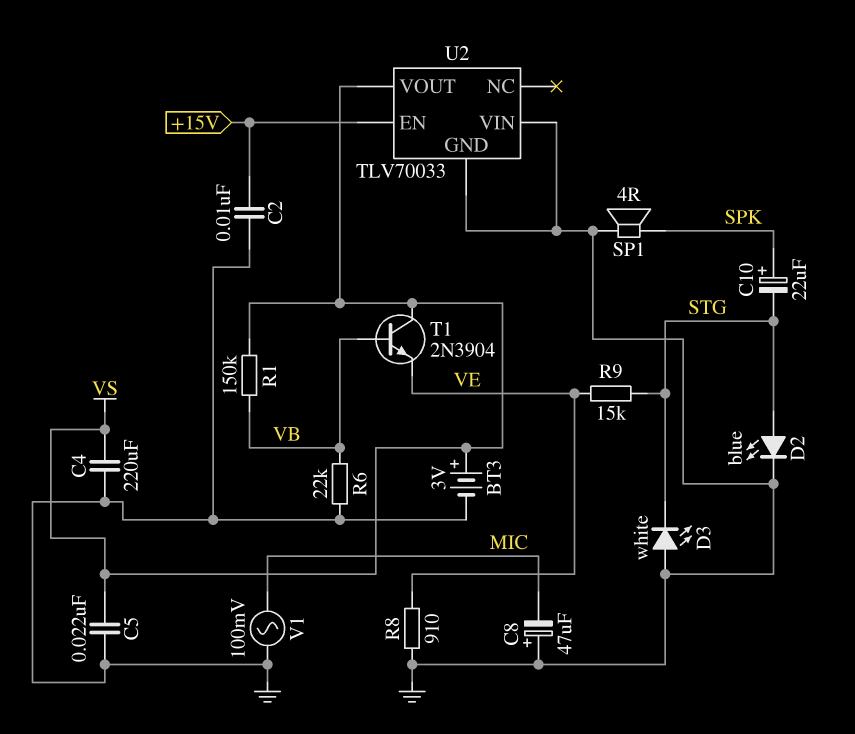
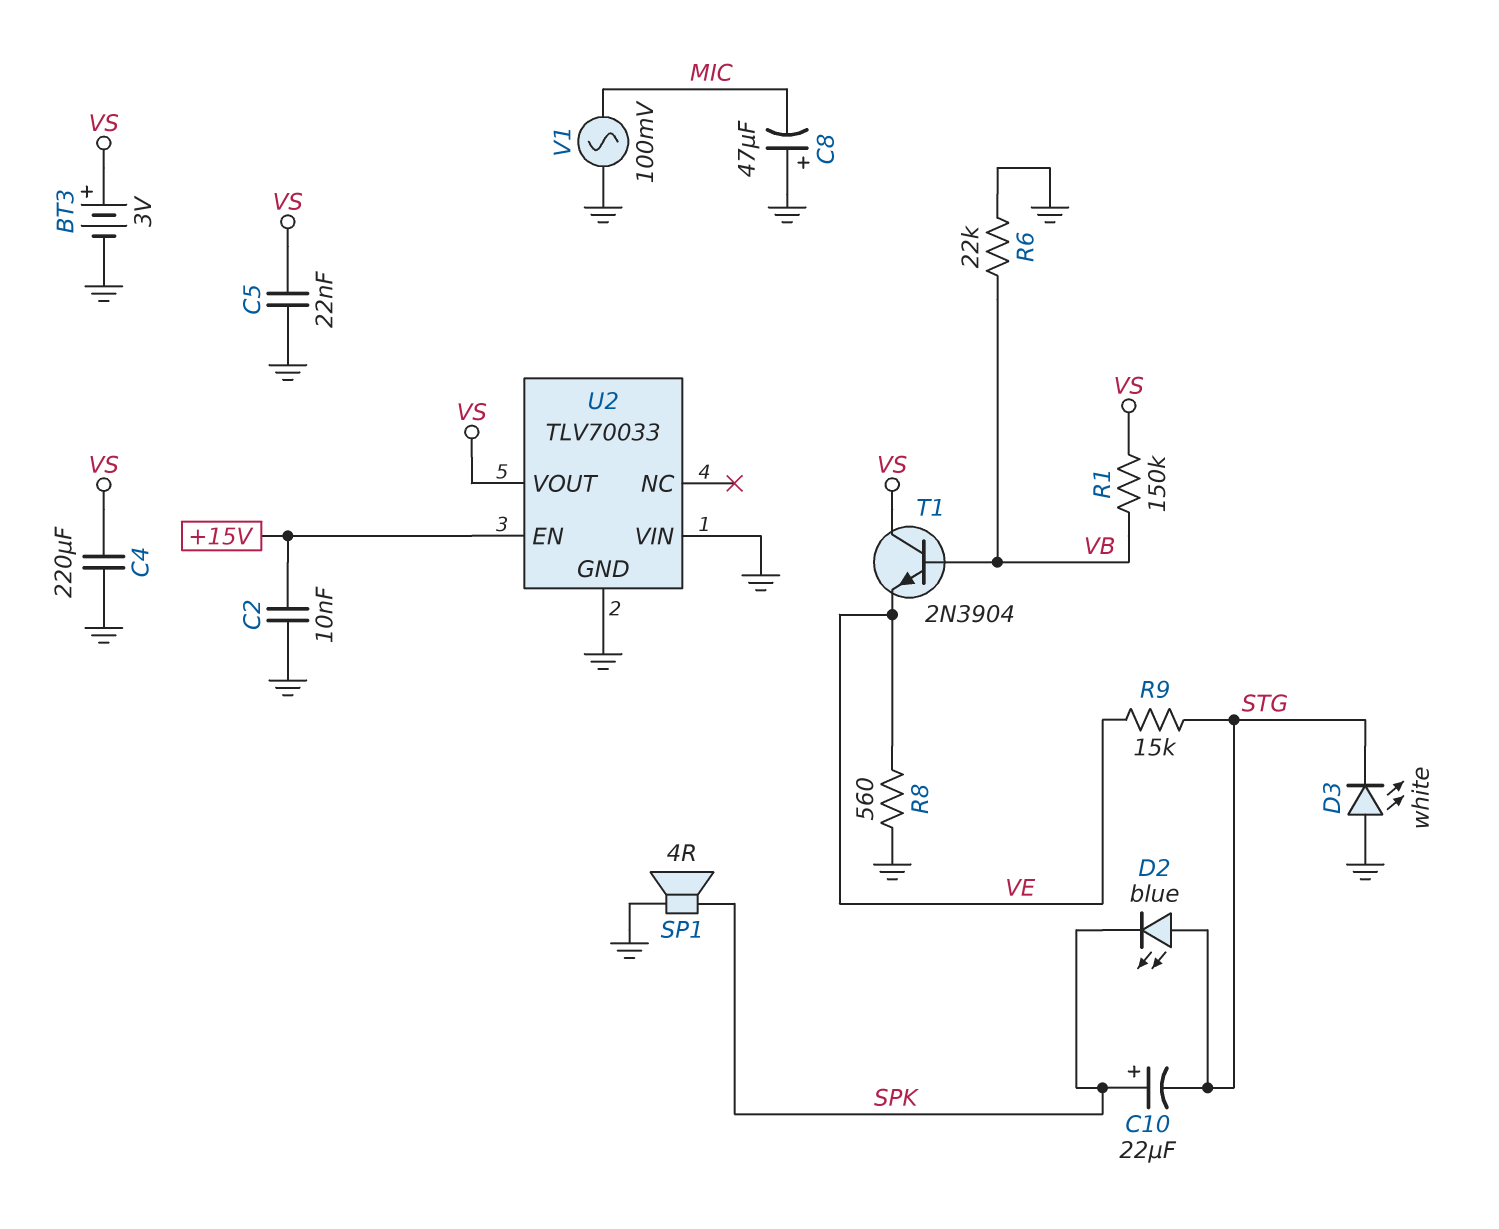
D2: LED blue (A STG, K GND) -> LED blue (A STG, K SPK)
R8: 910 (GND, VE) -> 560 (GND, VE)

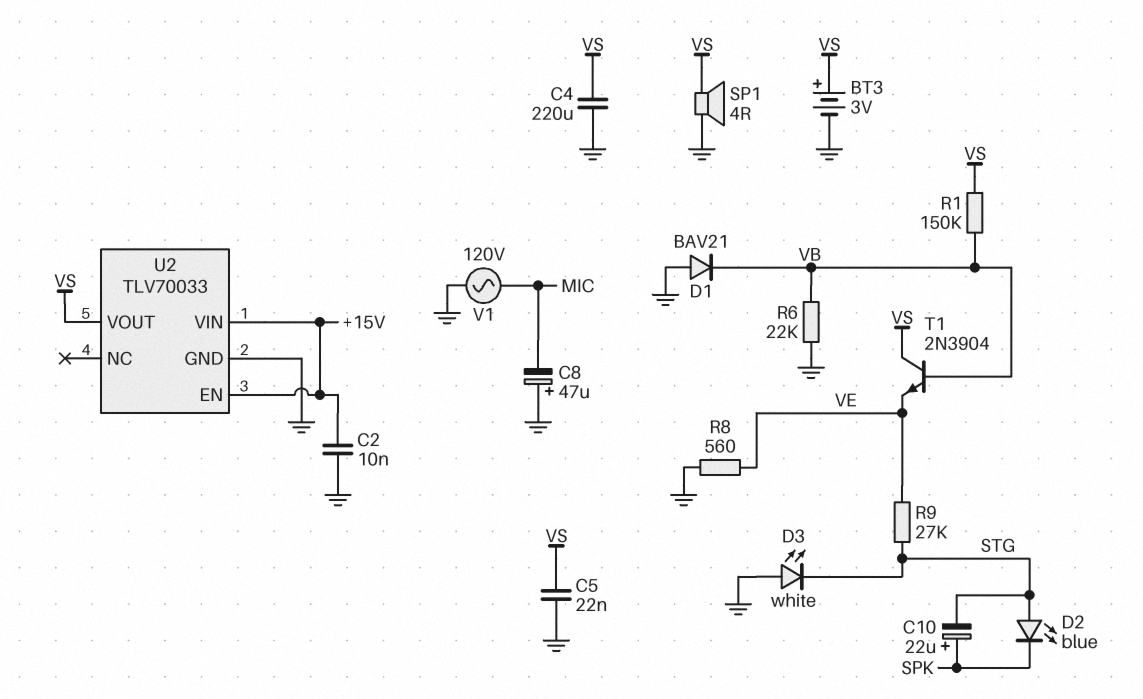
D1: none -> diode BAV21 (A GND, K VB)
R9: 15k (STG, VE) -> 27k (STG, VE)
SP1: speaker 4R (GND, SPK) -> speaker 4R (GND, VS)
U2 pin VIN: GND -> +15V
V1: AC 100mV (GND, MIC) -> AC 120V (GND, MIC)

